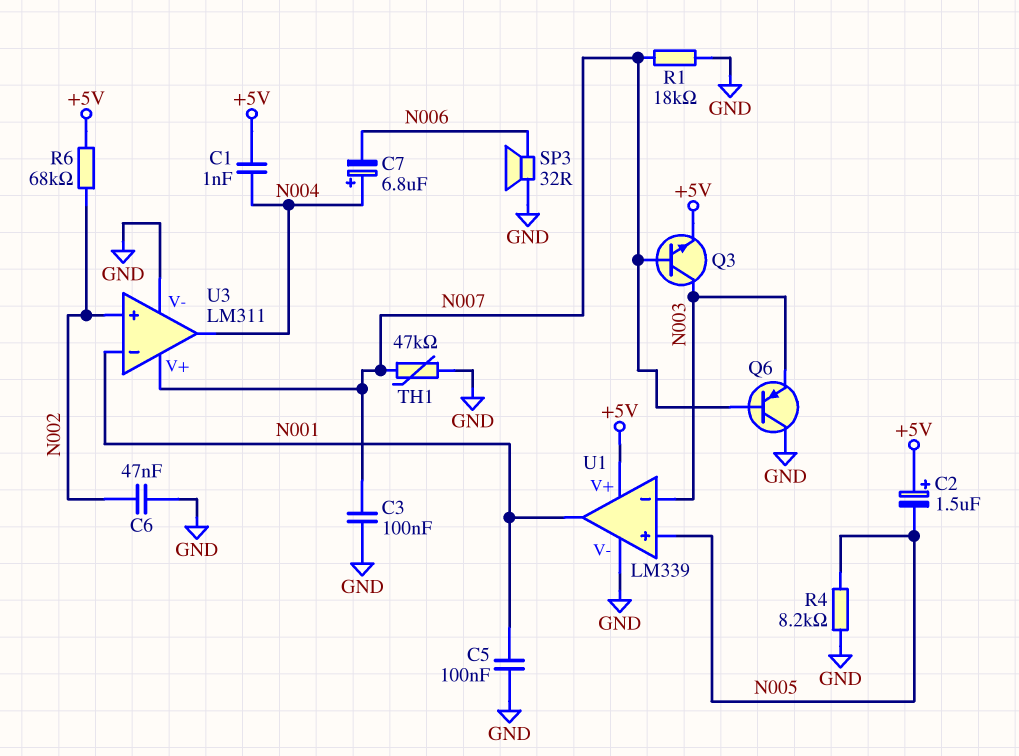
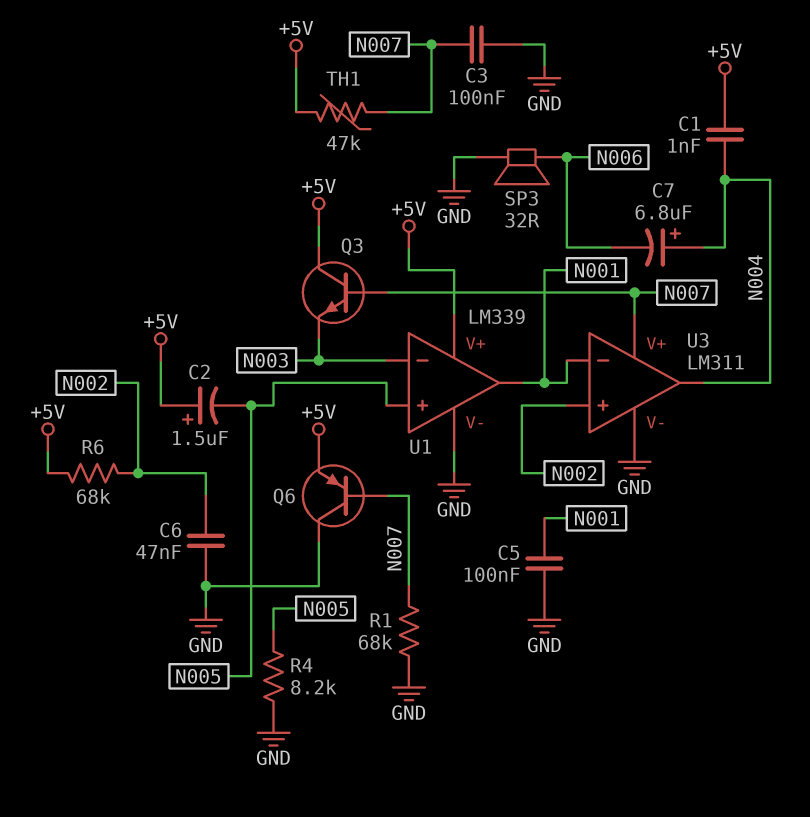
Q3: NPN (B N007, C N003, E +5V) -> NPN (B N007, C +5V, E N003)
Q6: PNP (B N007, C GND, E N003) -> PNP (B N007, C GND, E +5V)
R1: 18k (GND, N007) -> 68k (GND, N007)
TH1: 47k (GND, N007) -> 47k (+5V, N007)

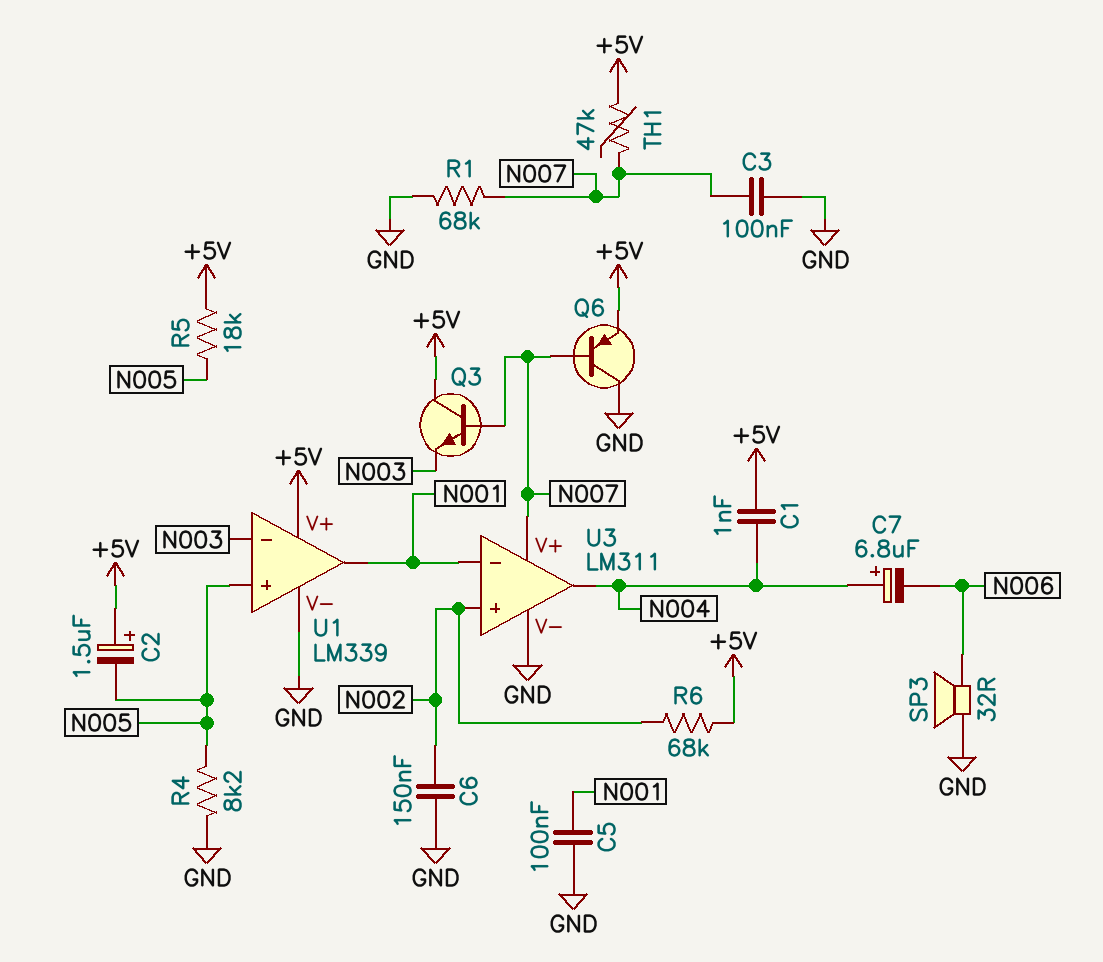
C6: 47nF (GND, N002) -> 150nF (GND, N002)
R5: none -> 18k (+5V, N005)

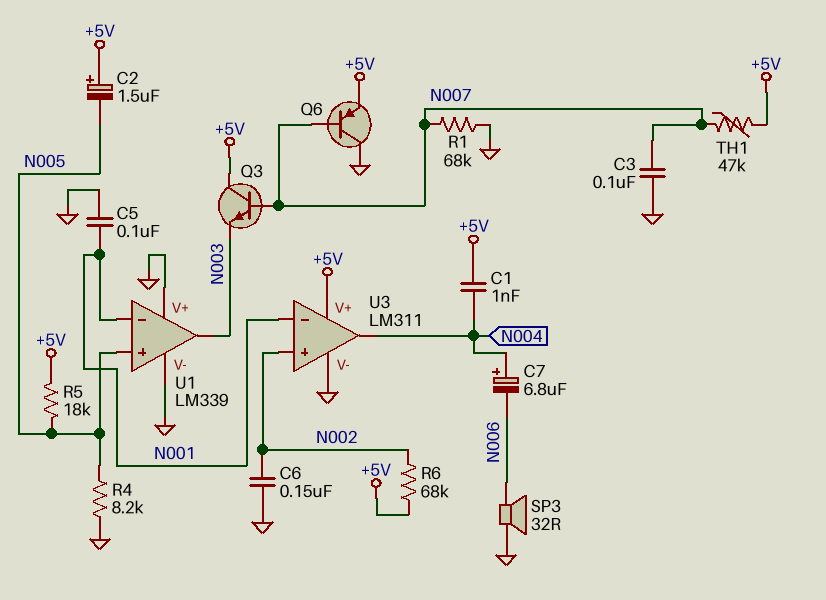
U1 pin V+: +5V -> GND
U1 pin in-: N003 -> N001
U1 pin out: N001 -> N003
U3 pin V+: N007 -> +5V

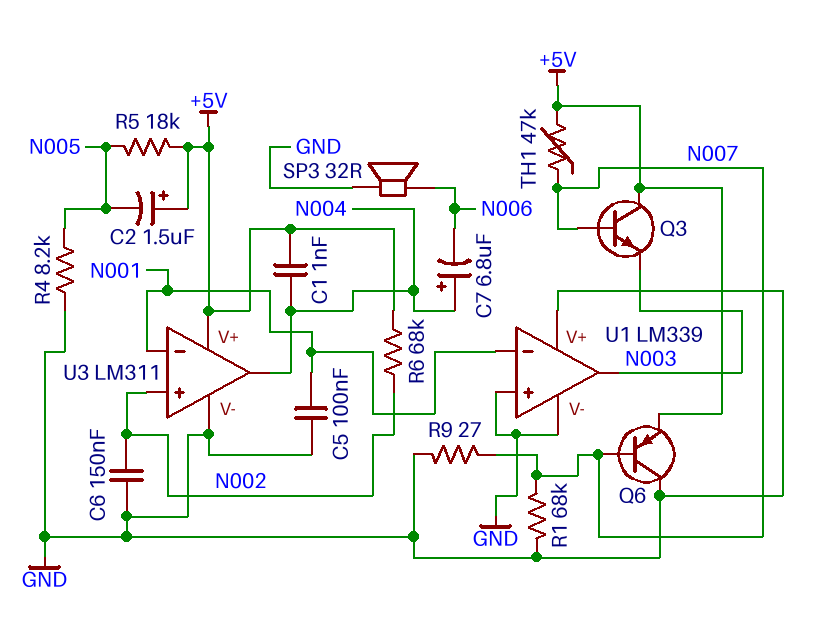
C3: 100nF (GND, N007) -> none
R9: none -> 27 (GND, N007)
U1 pin in+: N005 -> GND

